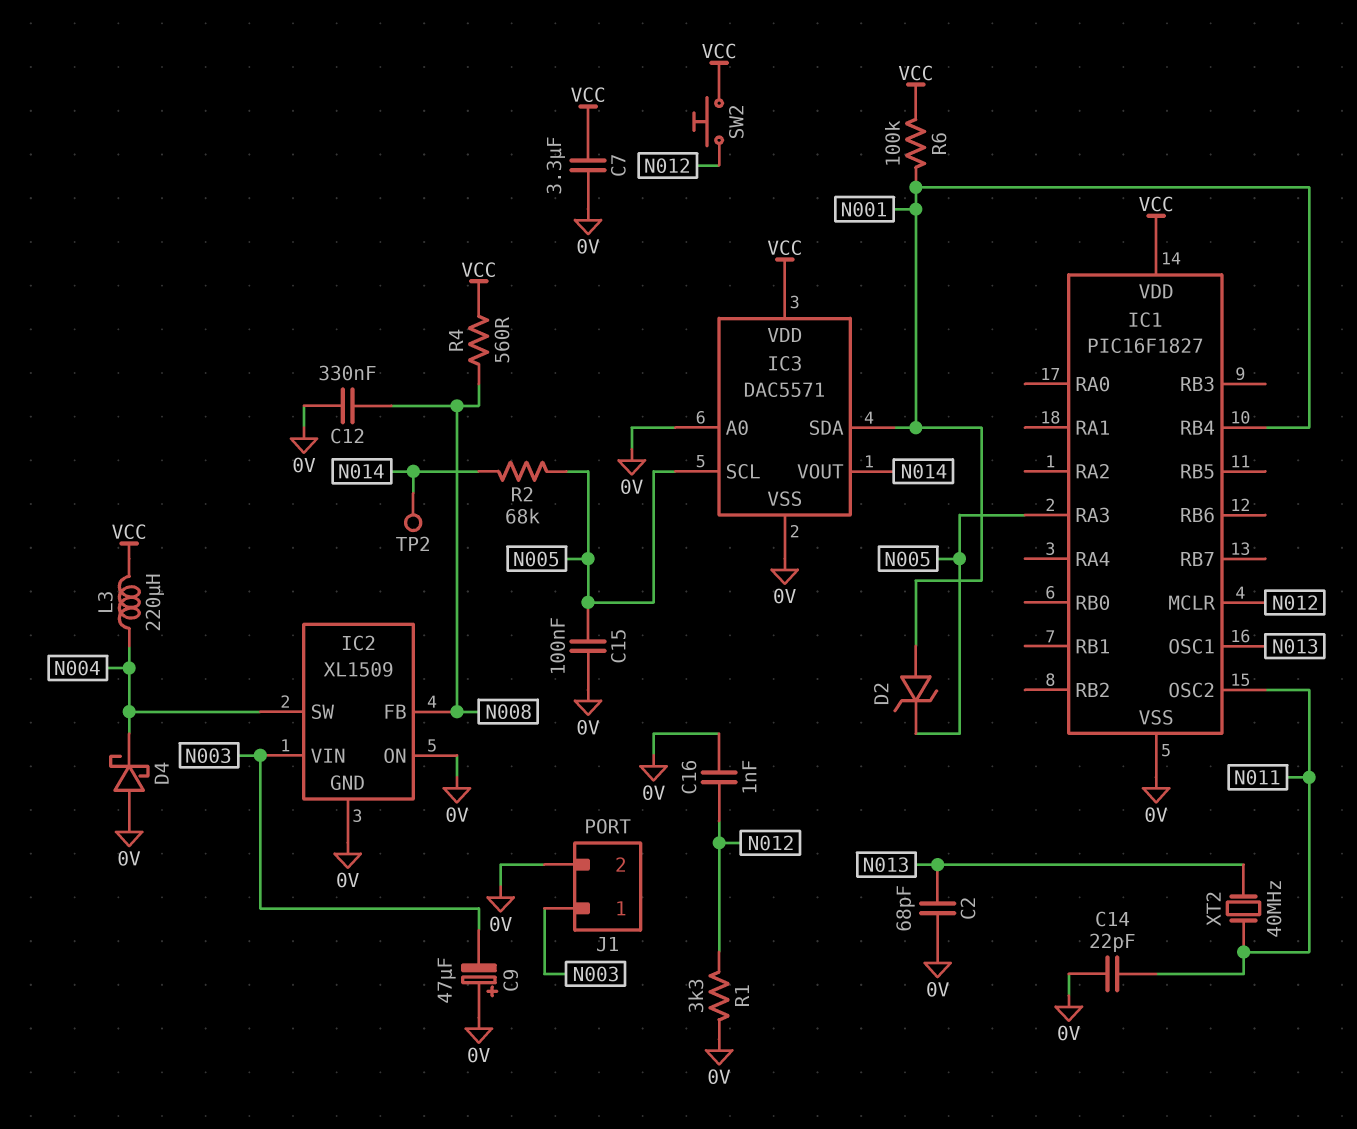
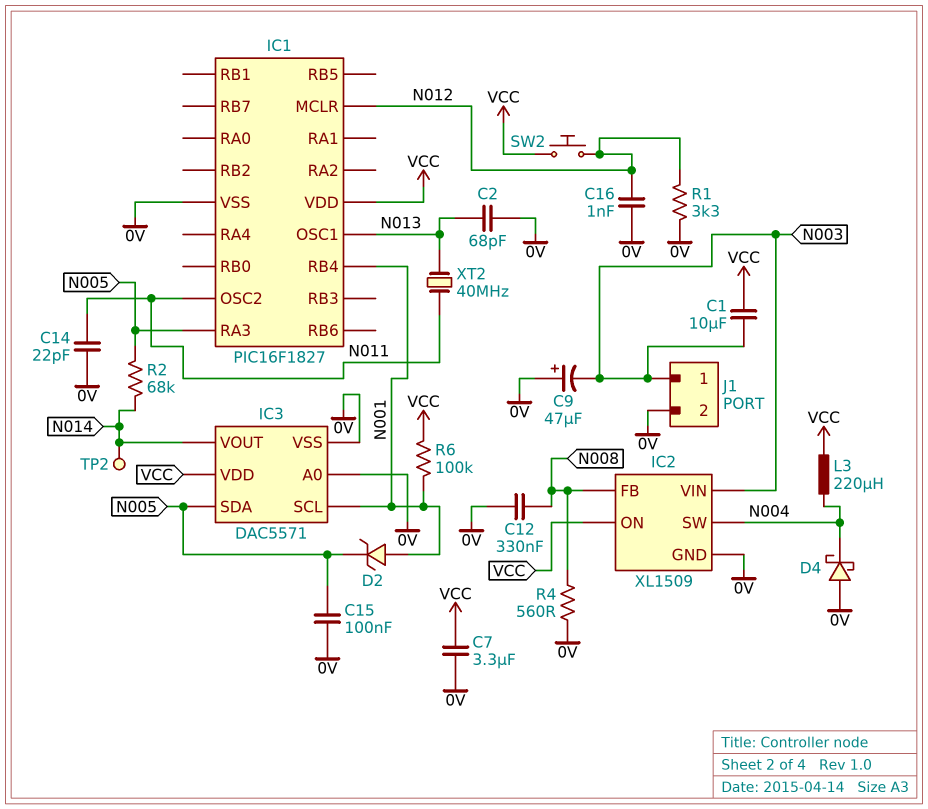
C1: none -> 10uF (N003, VCC)
IC2 pin ON: 0V -> VCC
IC3 pin SCL: N005 -> N001
IC3 pin SDA: N001 -> N005
R4: 560 (N008, VCC) -> 560 (0V, N008)

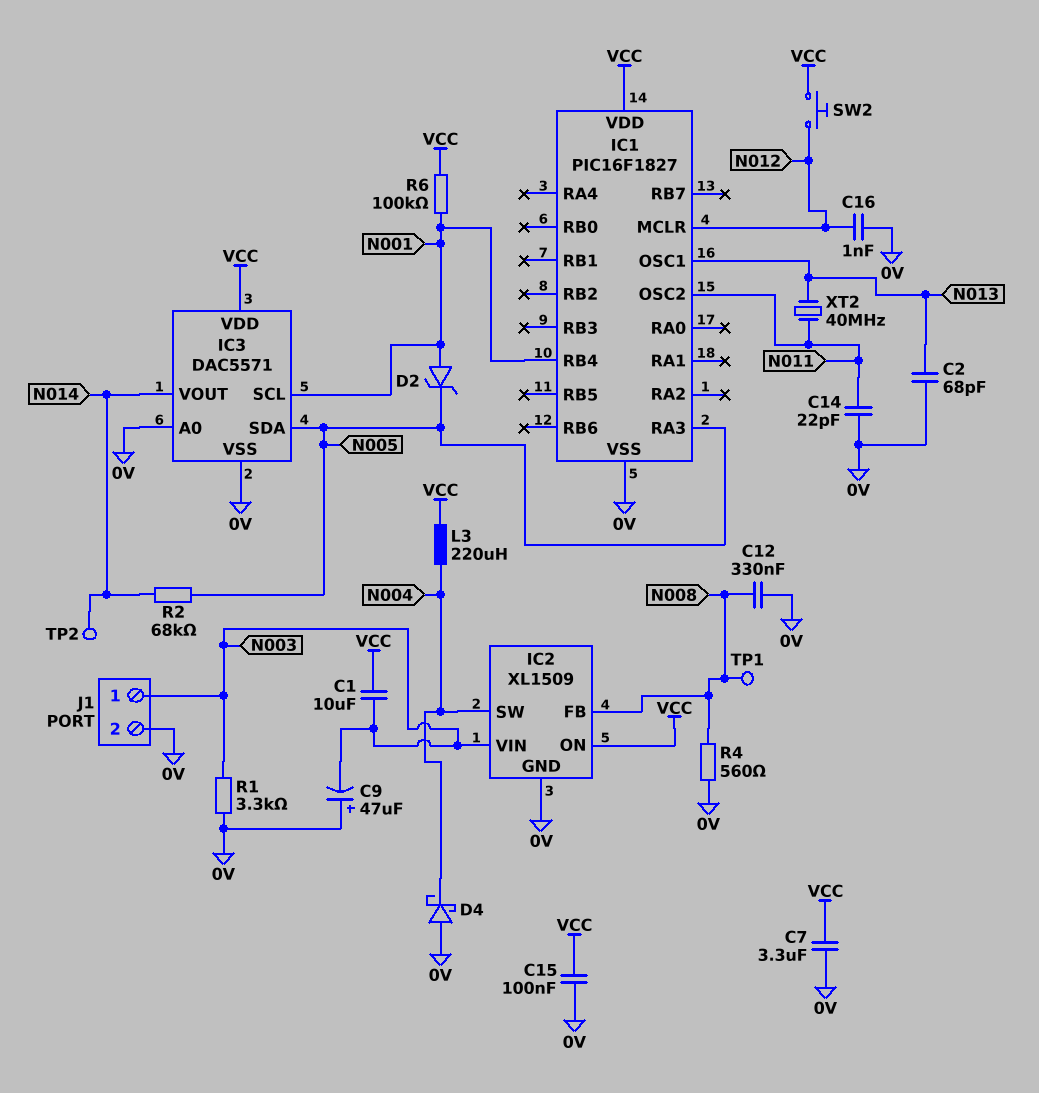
C15: 100nF (0V, N005) -> 100nF (0V, VCC)
R1: 3.3k (0V, N012) -> 3.3k (0V, N003)
TP1: none -> test point (N008)

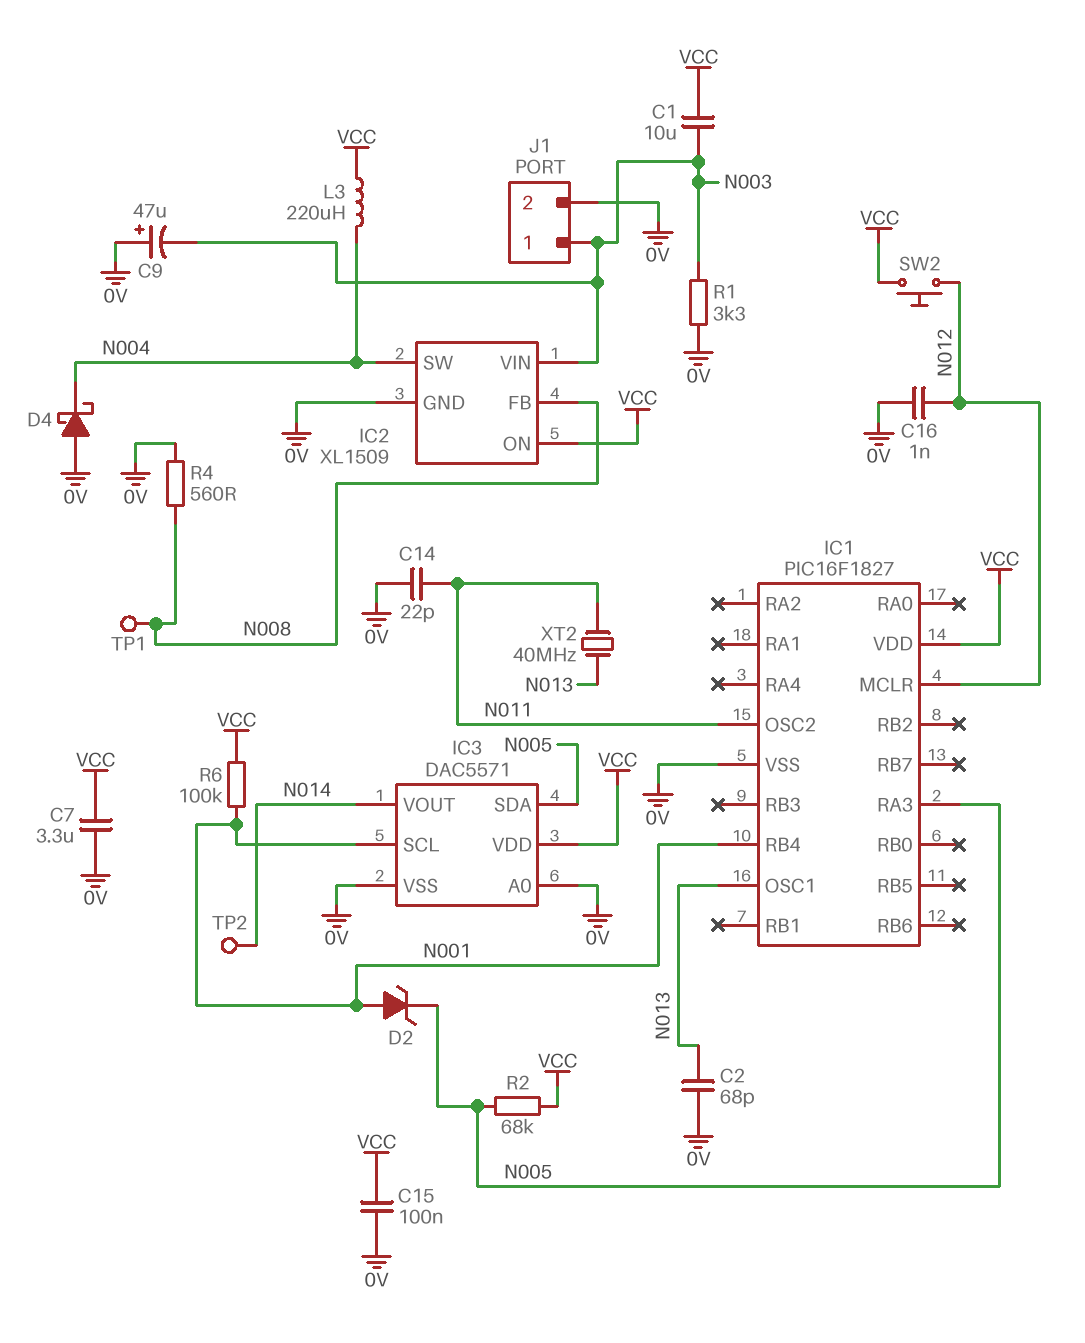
C12: 330nF (0V, N008) -> none
R2: 68k (N005, N014) -> 68k (N005, VCC)

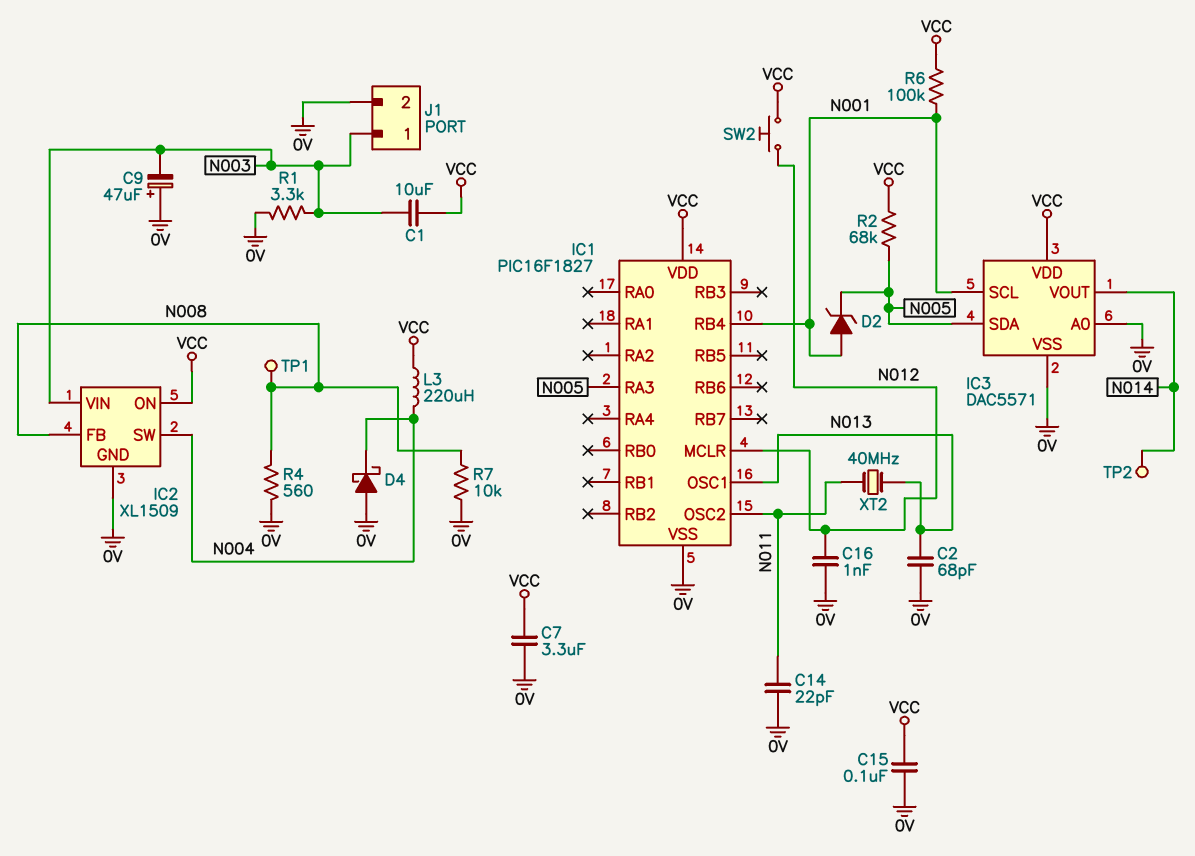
R7: none -> 10k (0V, N008)

